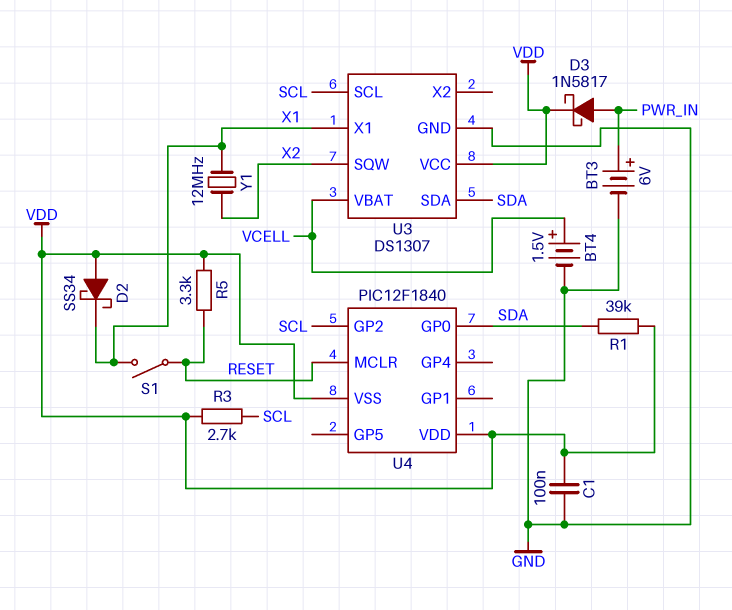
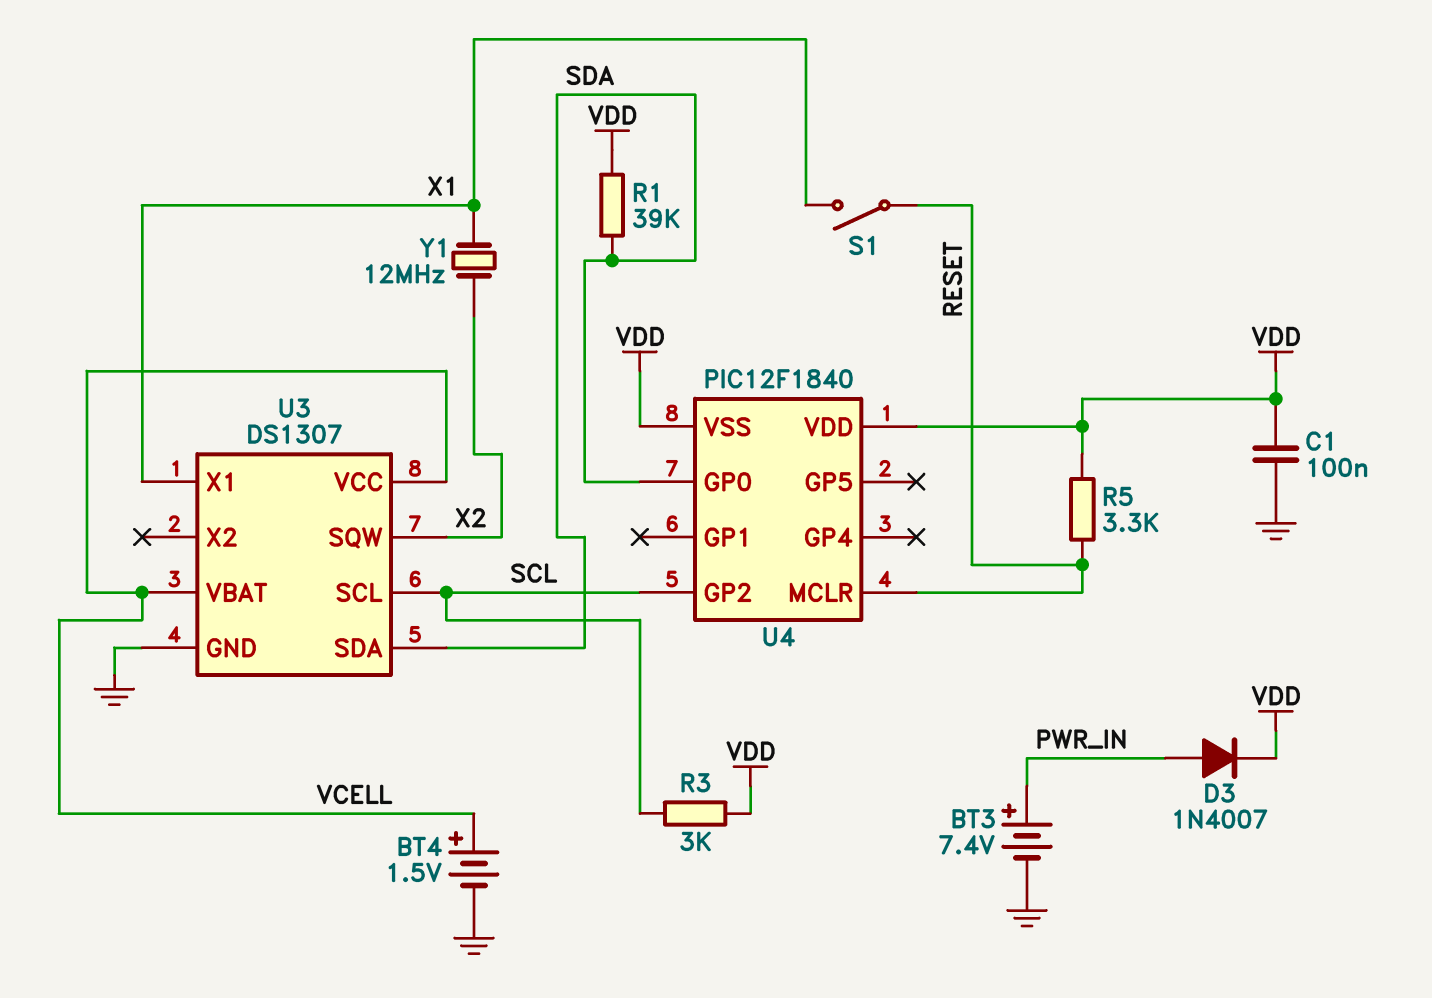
BT3: 6V (plus PWR_IN, minus GND) -> 7.4V (plus PWR_IN, minus GND)
D2: schottky SS34 (A VDD, K X1) -> none
D3: schottky 1N5817 (A PWR_IN, K VDD) -> diode 1N4007 (A PWR_IN, K VDD)
R3: 2.7k (SCL, VDD) -> 3k (SCL, VDD)
U3 pin VCC: VDD -> VCELL

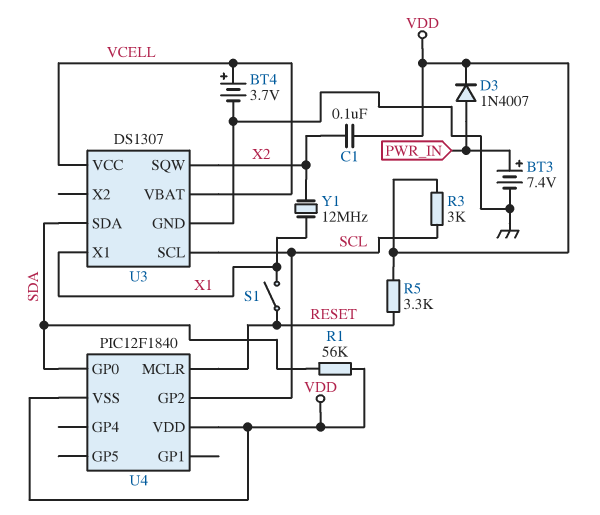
BT4: 1.5V (plus VCELL, minus GND) -> 3.7V (plus VCELL, minus GND)
C1: 100nF (GND, VDD) -> 100nF (VDD, X2)
R1: 39k (SDA, VDD) -> 56k (SDA, VDD)

